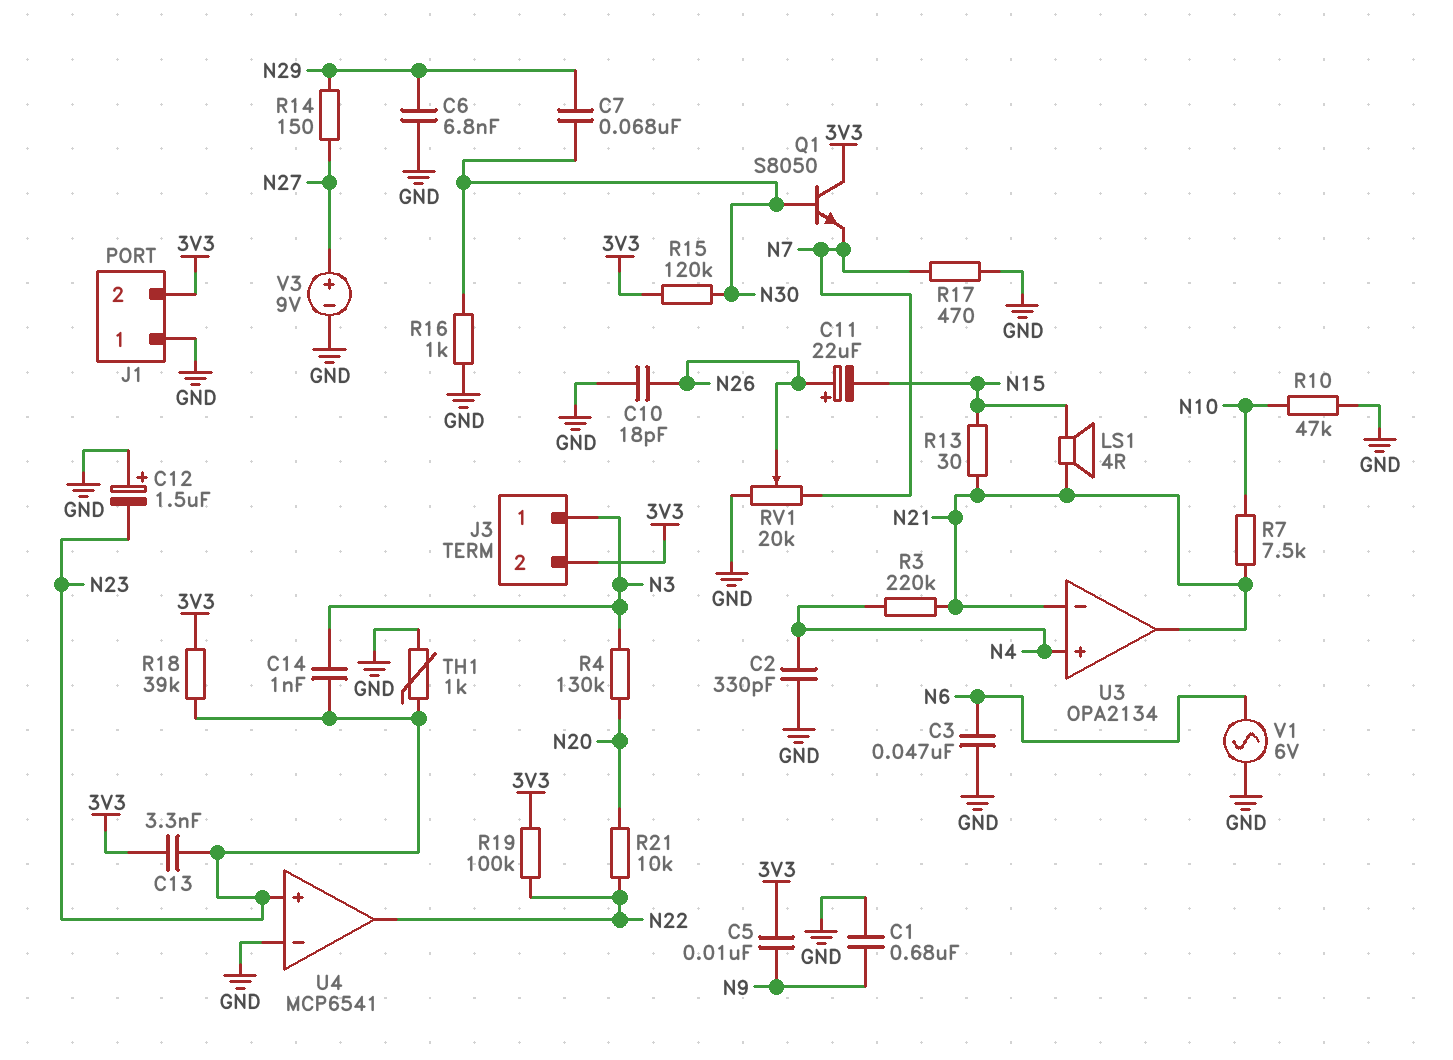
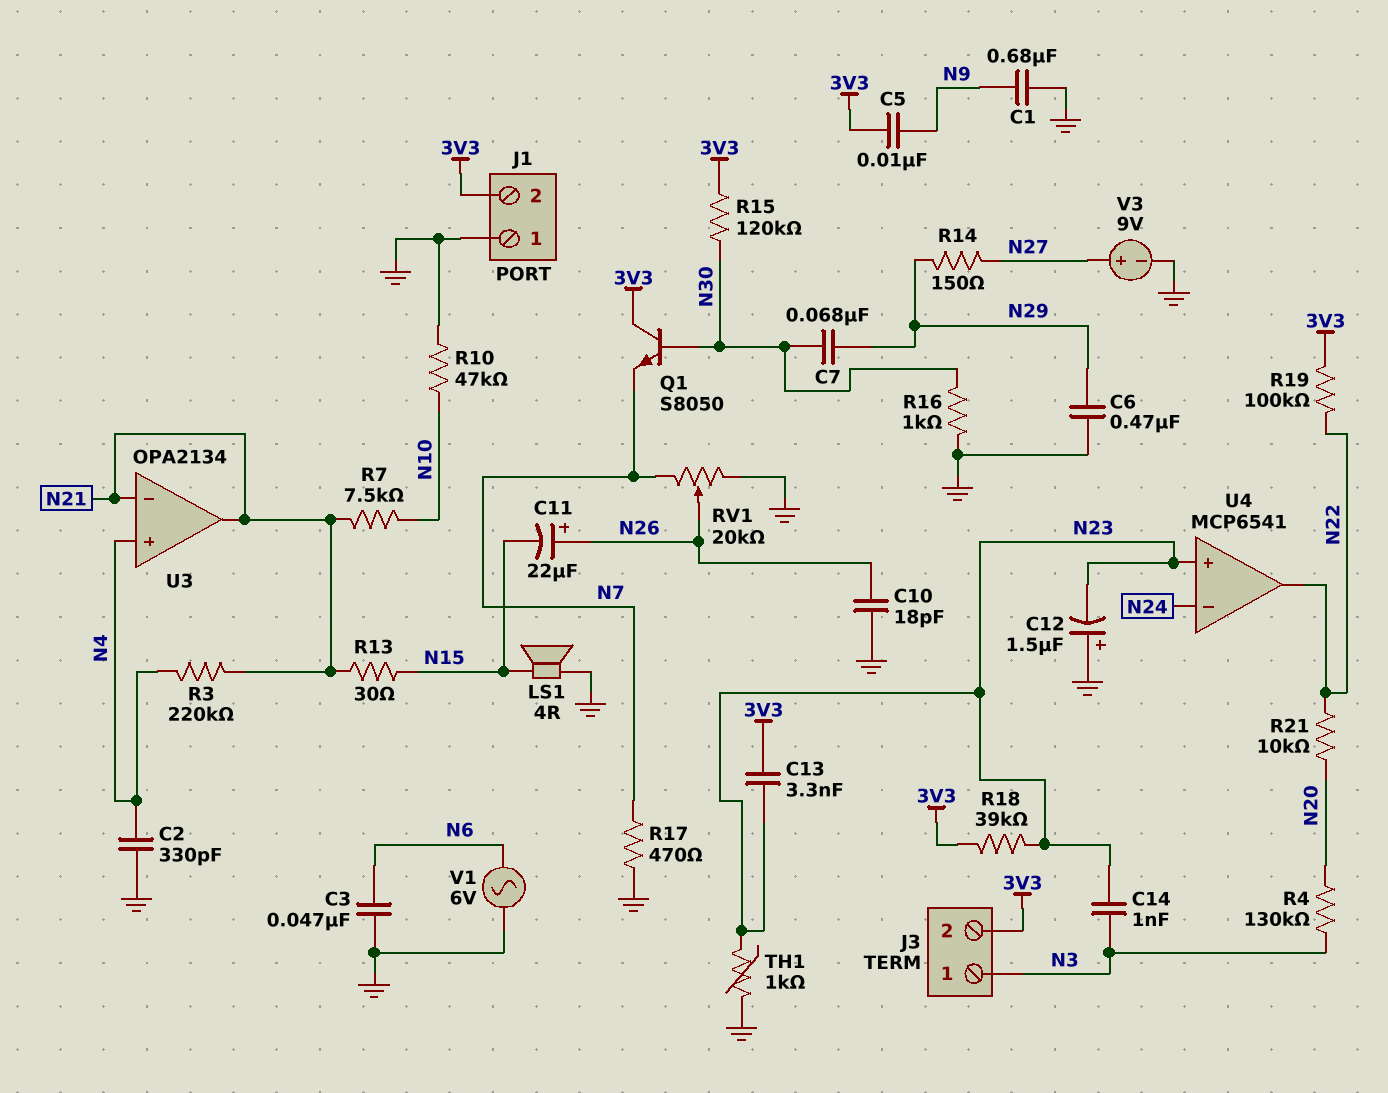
C6: 6.8nF (GND, N29) -> 470nF (GND, N29)
LS1: speaker 4R (N15, N21) -> speaker 4R (GND, N15)
U4 pin in-: GND -> N24

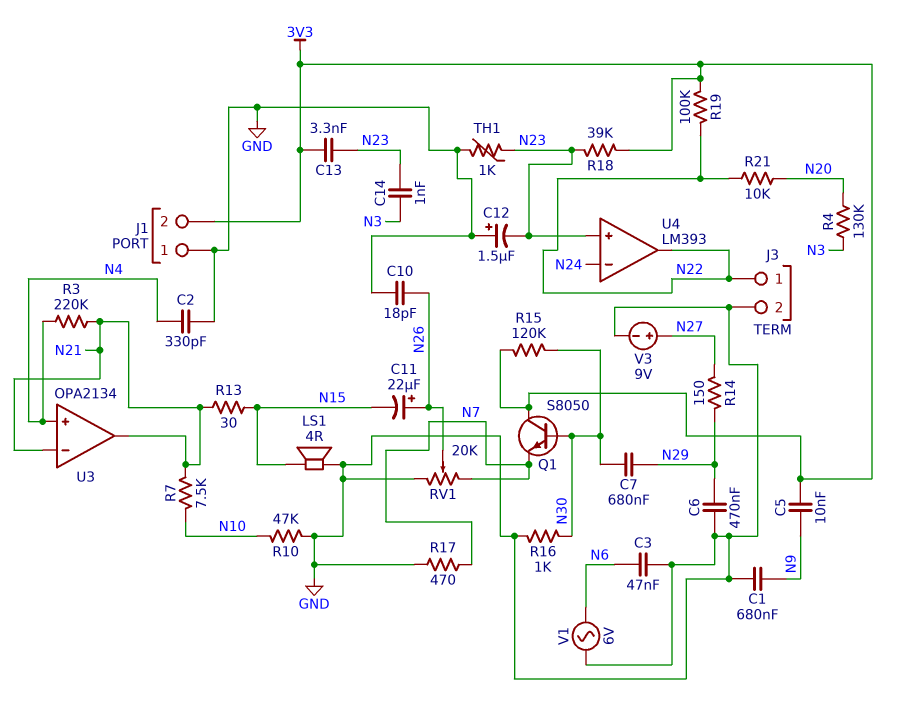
C7: 68nF (N29, N30) -> 680nF (N29, N30)
J3 pin 1: N3 -> N22
J3 pin 2: 3V3 -> GND
U4: MCP6541 -> LM393

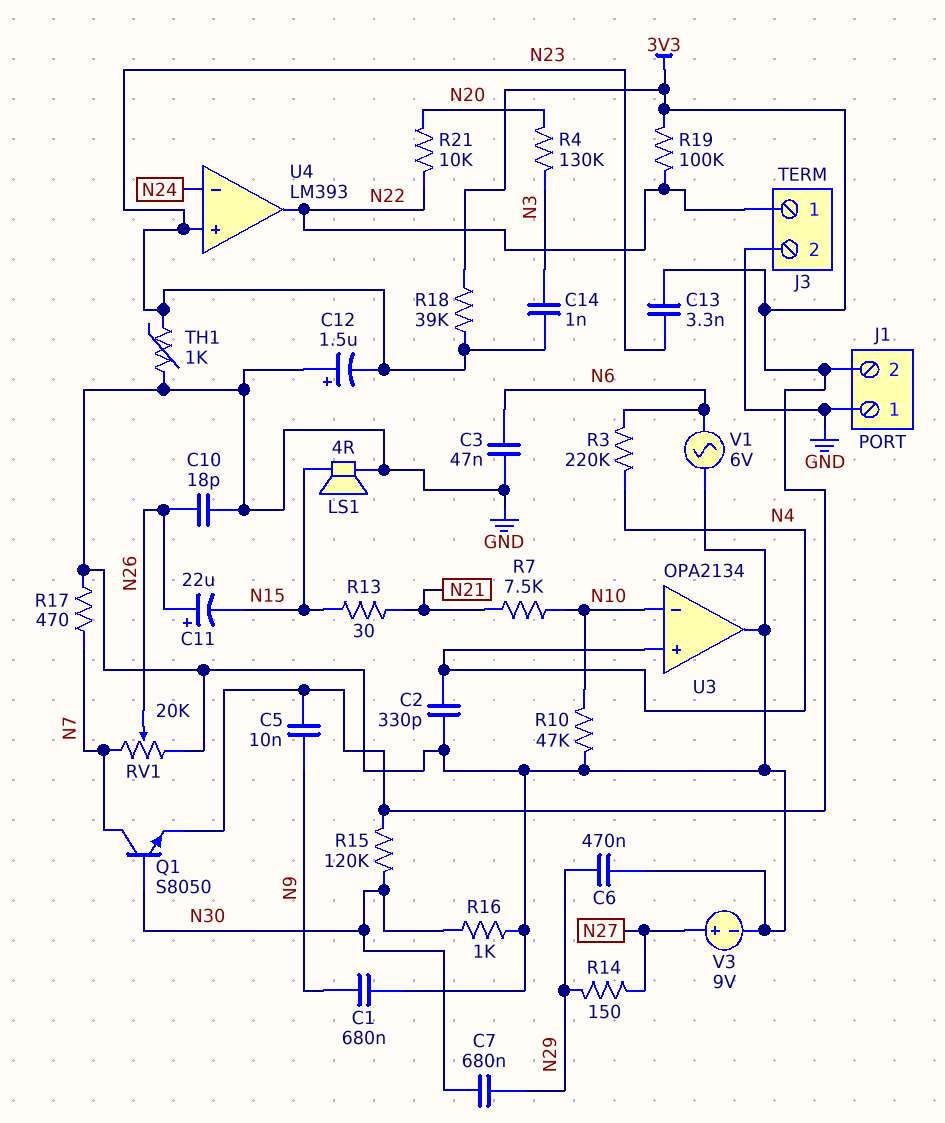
Q1: NPN S8050 (B N30, C 3V3, E N7) -> NPN S8050 (B N30, C N7, E 3V3)
R3: 220k (N4, N21) -> 220k (N4, N6)
U3 pin in-: N21 -> N10
U3 pin out: N21 -> GND

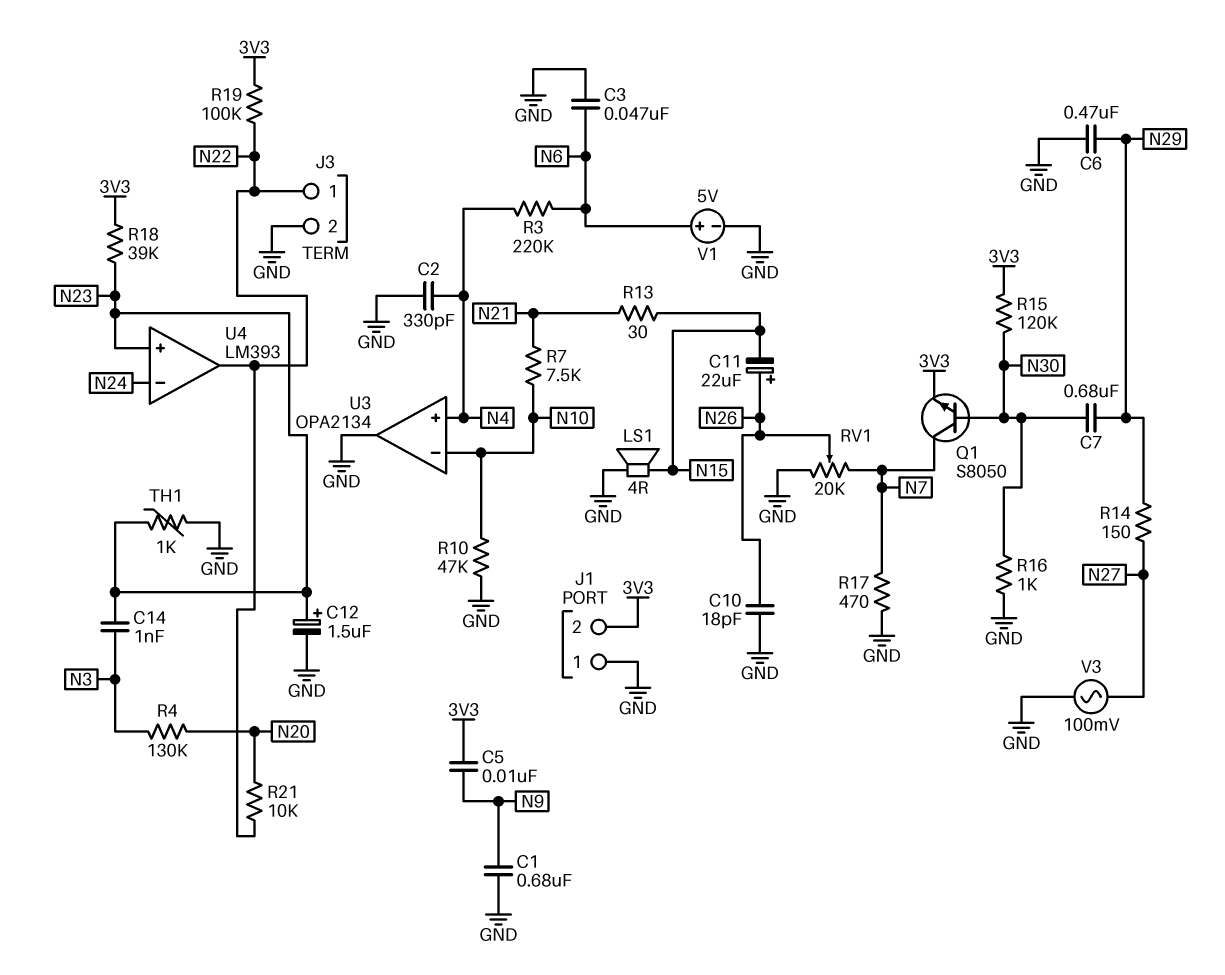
C12: 1.5uF (plus GND, minus N23) -> 1.5uF (plus N23, minus GND)
C13: 3.3nF (3V3, N23) -> none
V1: AC 6V (GND, N6) -> 5V (plus N6, minus GND)
V3: 9V (plus N27, minus GND) -> AC 100mV (GND, N27)

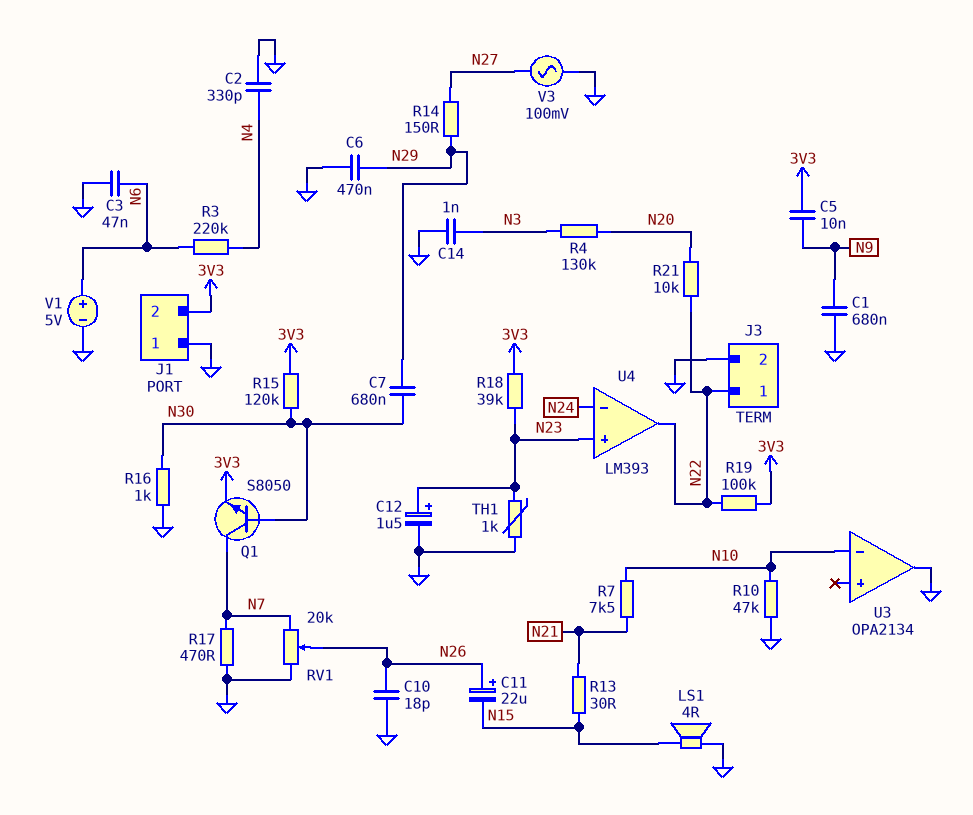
C14: 1nF (N3, N23) -> 1nF (GND, N3)
U3 pin in+: N4 -> none

